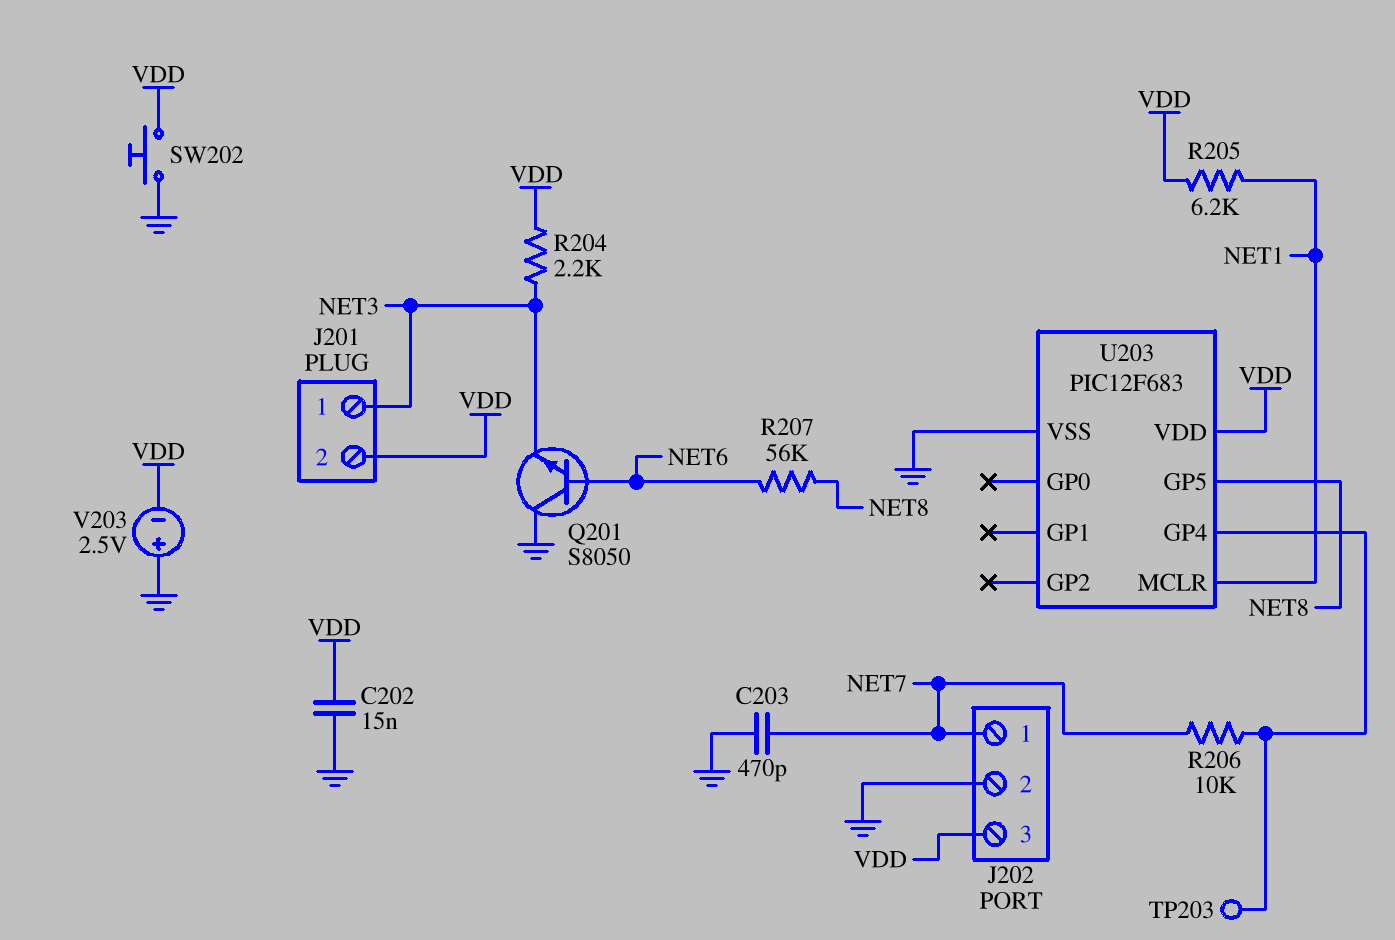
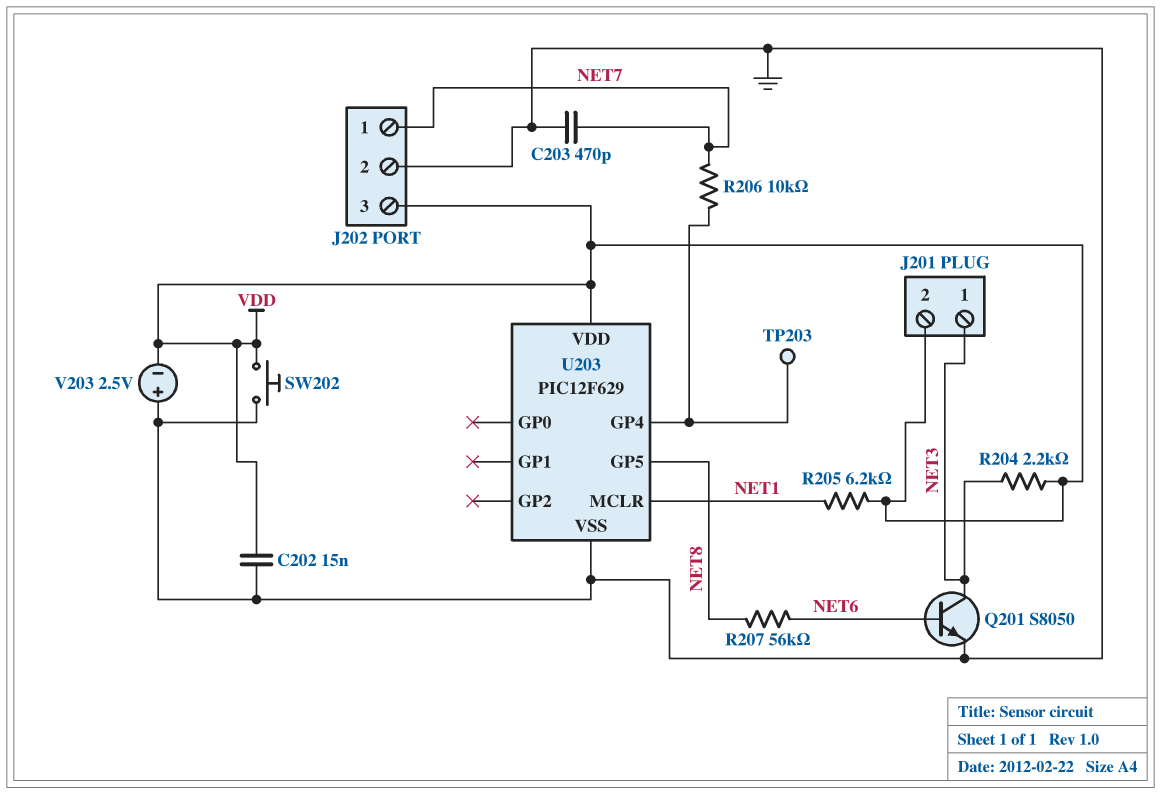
Q201: NPN S8050 (B NET6, C GND, E NET3) -> NPN S8050 (B NET6, C NET3, E GND)
U203: PIC12F683 -> PIC12F629

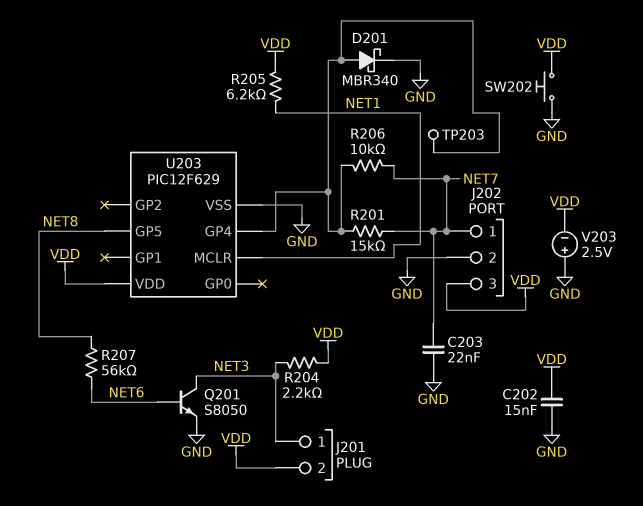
C203: 470pF (GND, NET7) -> 22nF (GND, NET7)
D201: none -> schottky MBR340 (A U203/GP4, K GND)
R201: none -> 15k (NET7, U203/GP4)

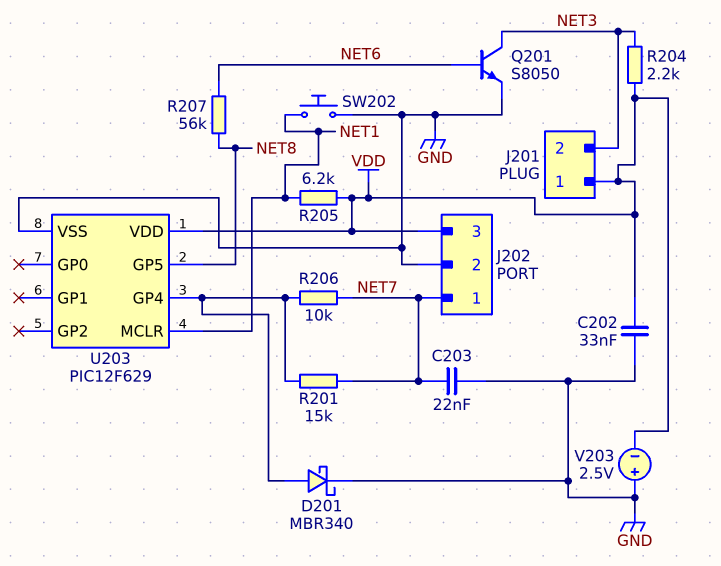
C202: 15nF (GND, VDD) -> 33nF (GND, VDD)
J201 pin 1: NET3 -> VDD
J201 pin 2: VDD -> NET3
SW202: button (GND, VDD) -> button (GND, NET1)
TP203: test point (U203/GP4) -> none

